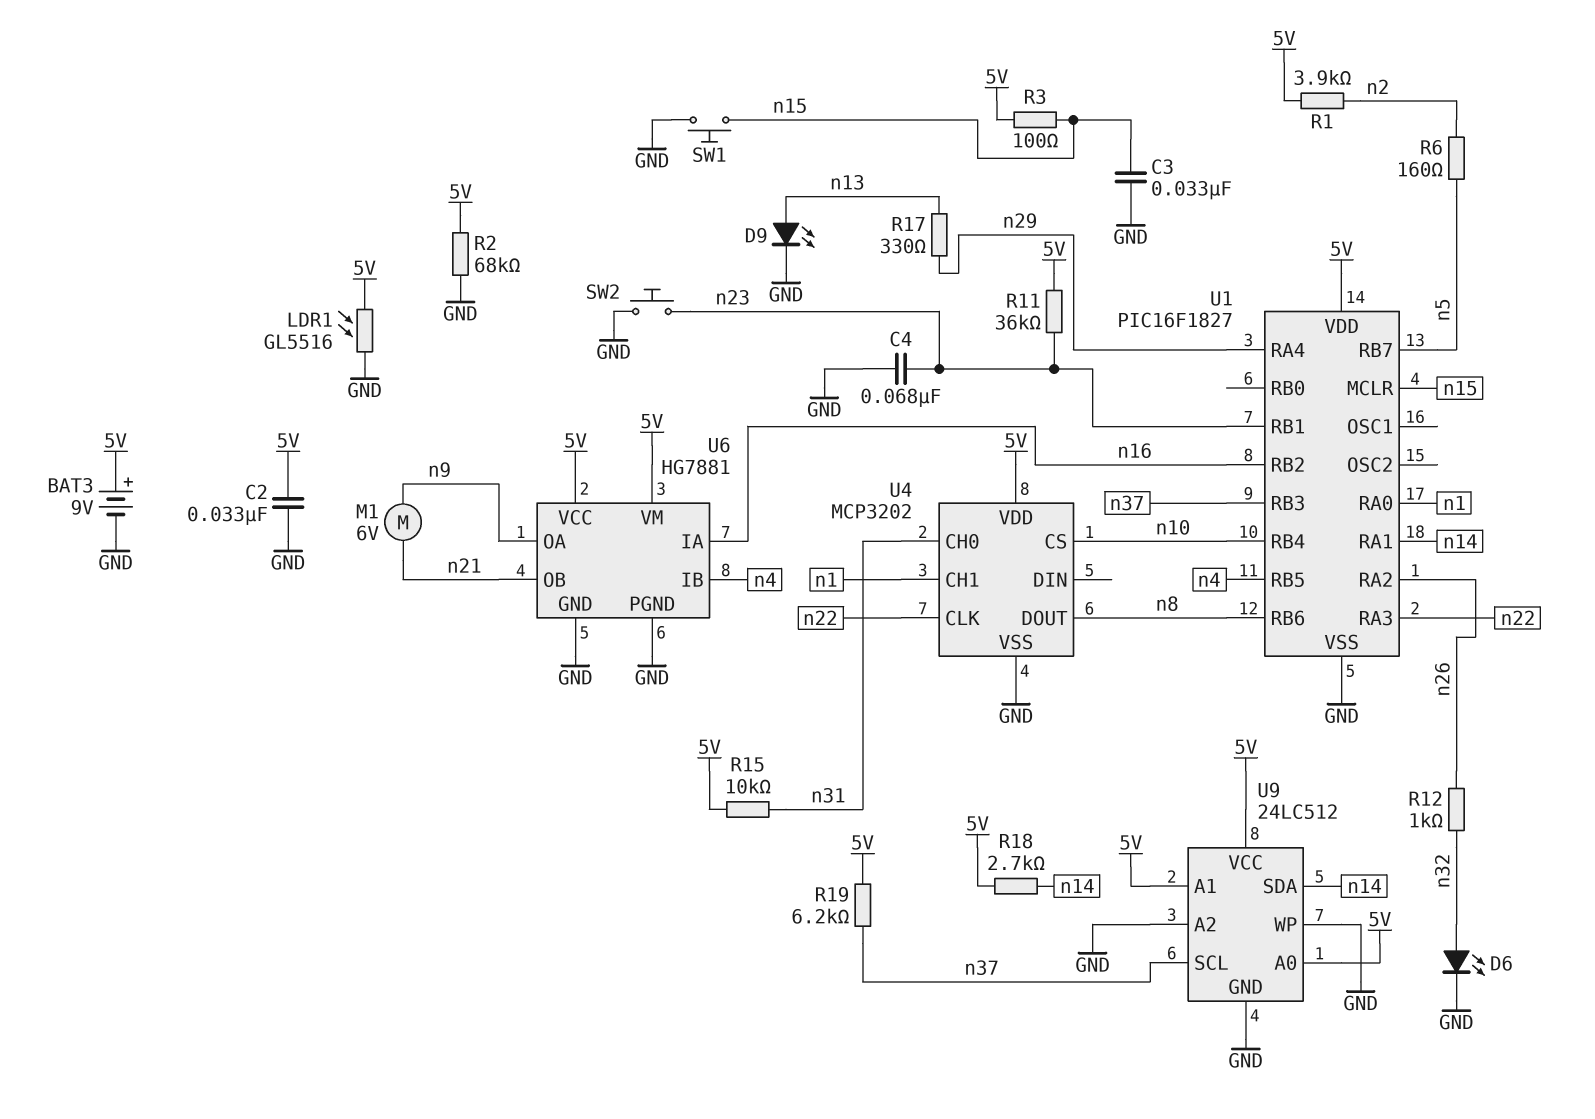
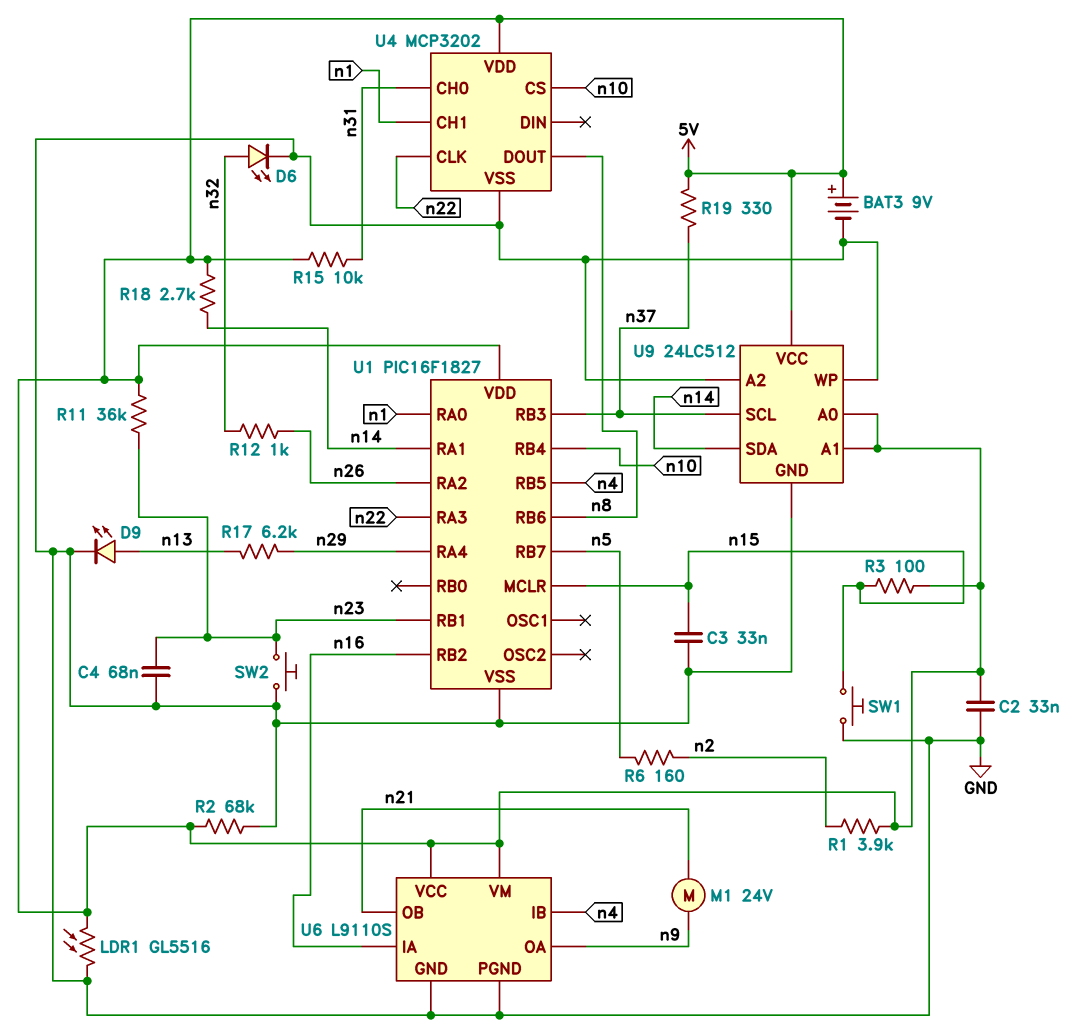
M1: motor 6V (n9, n21) -> motor 24V (n9, n21)
R17: 330 (n13, n29) -> 6.2k (n13, n29)
R19: 6.2k (5V, n37) -> 330 (5V, n37)
U6: HG7881 -> L9110S

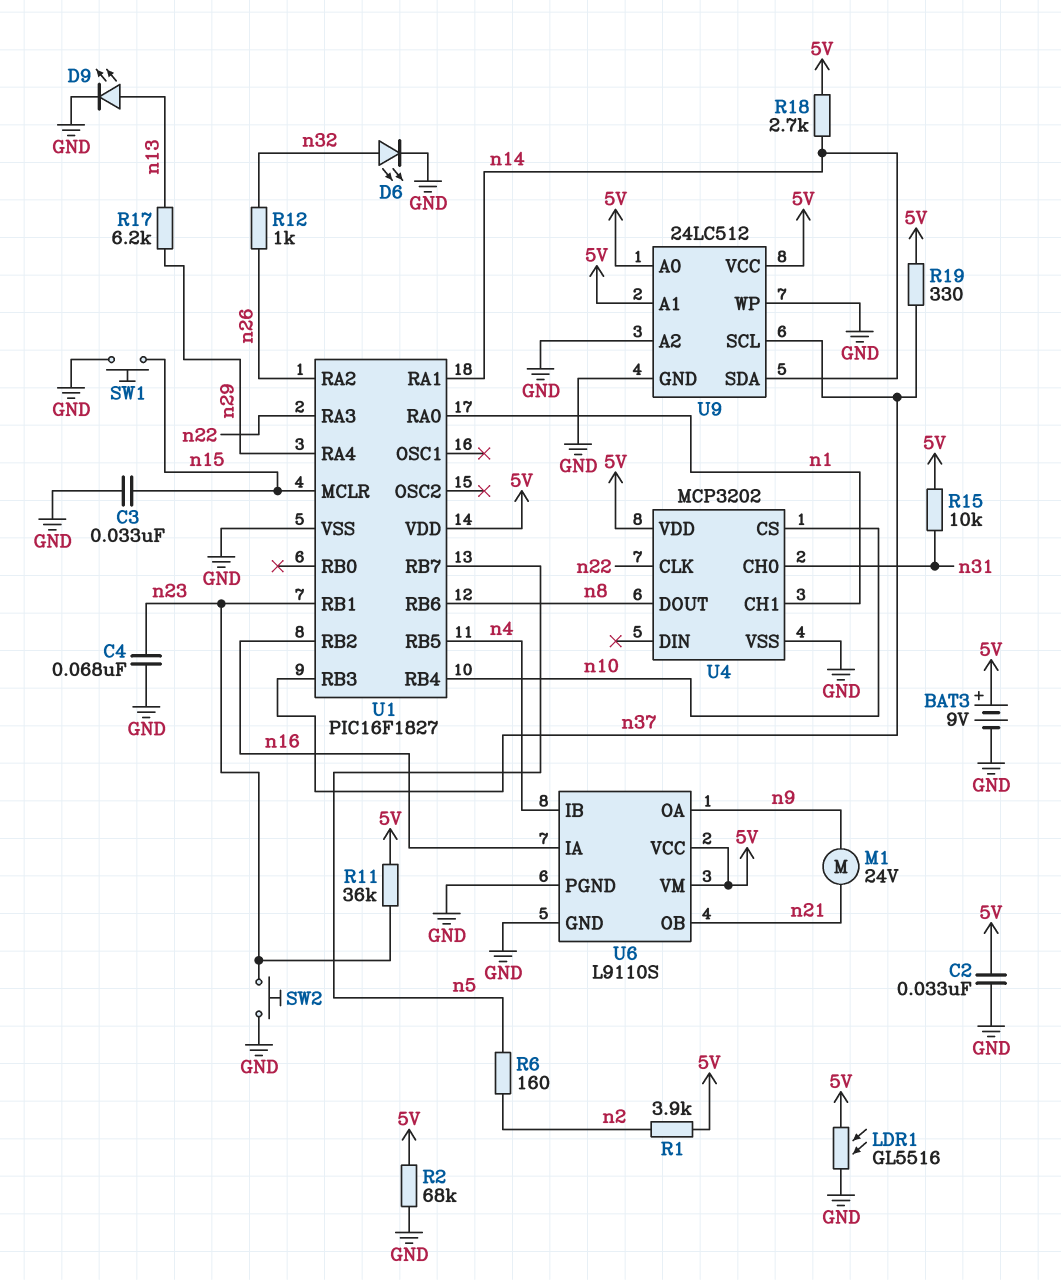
R3: 100 (5V, n15) -> none

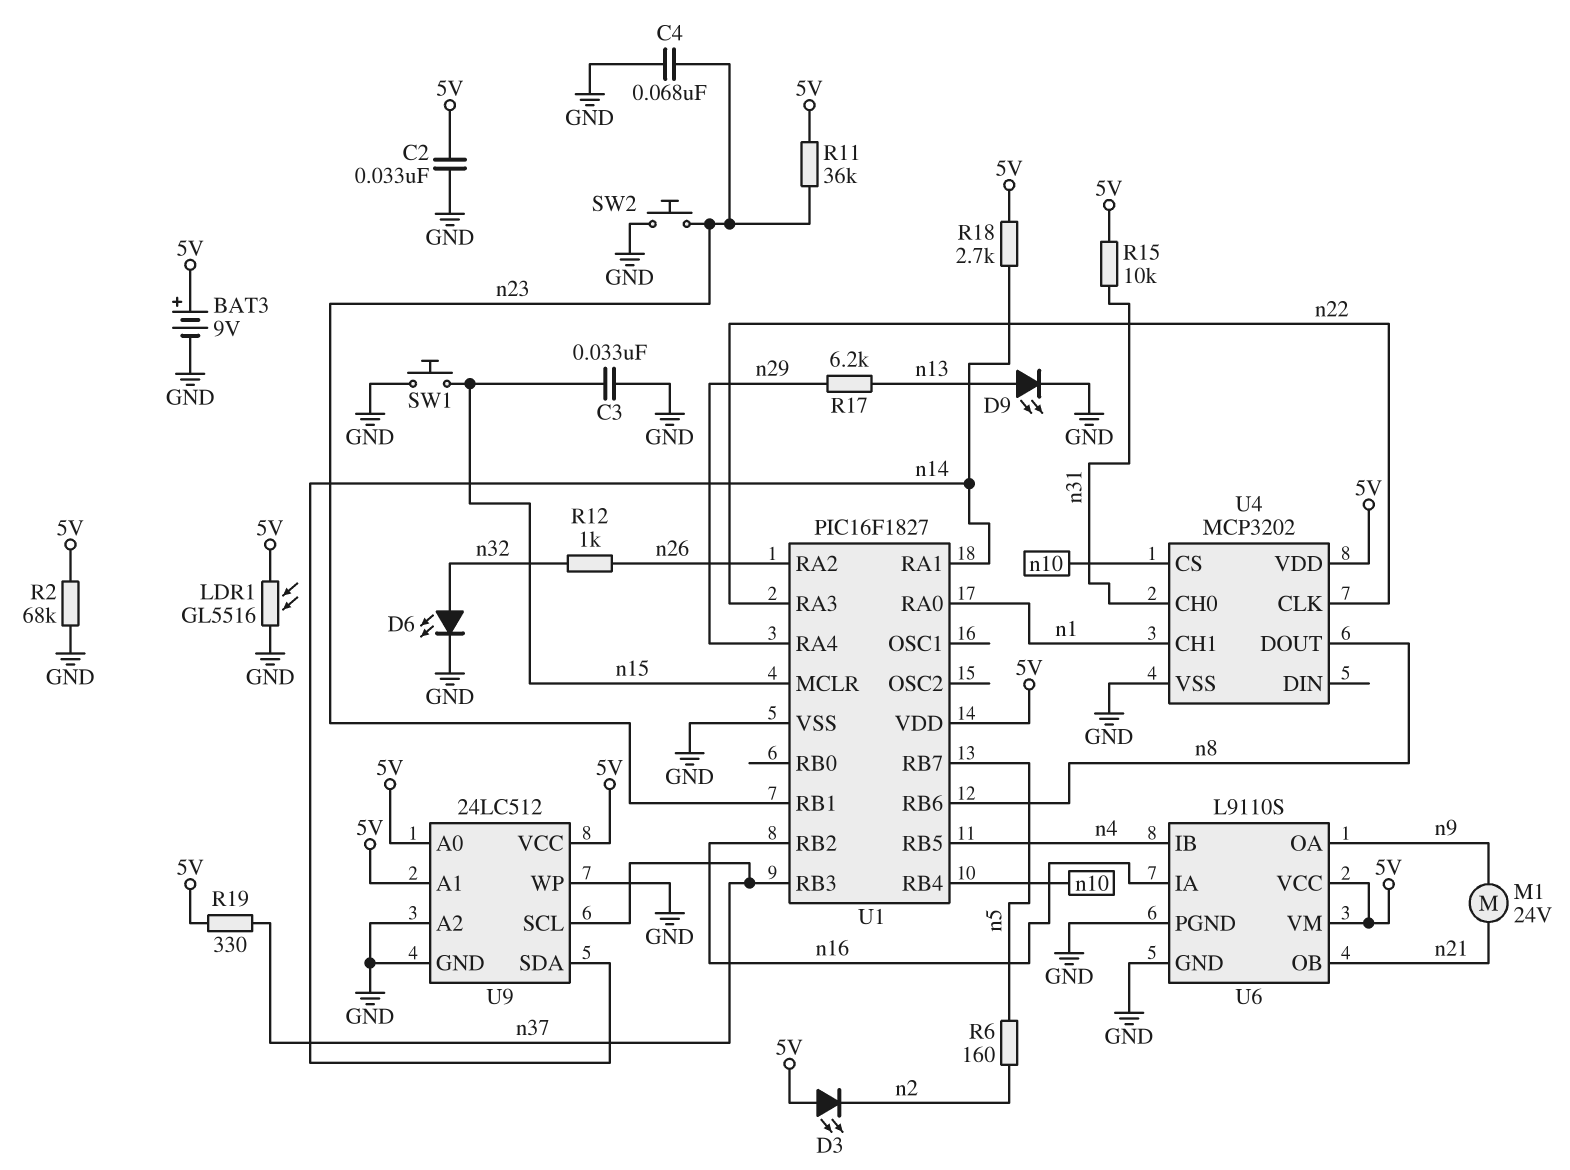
D3: none -> LED (A 5V, K n2)
R1: 3.9k (5V, n2) -> none

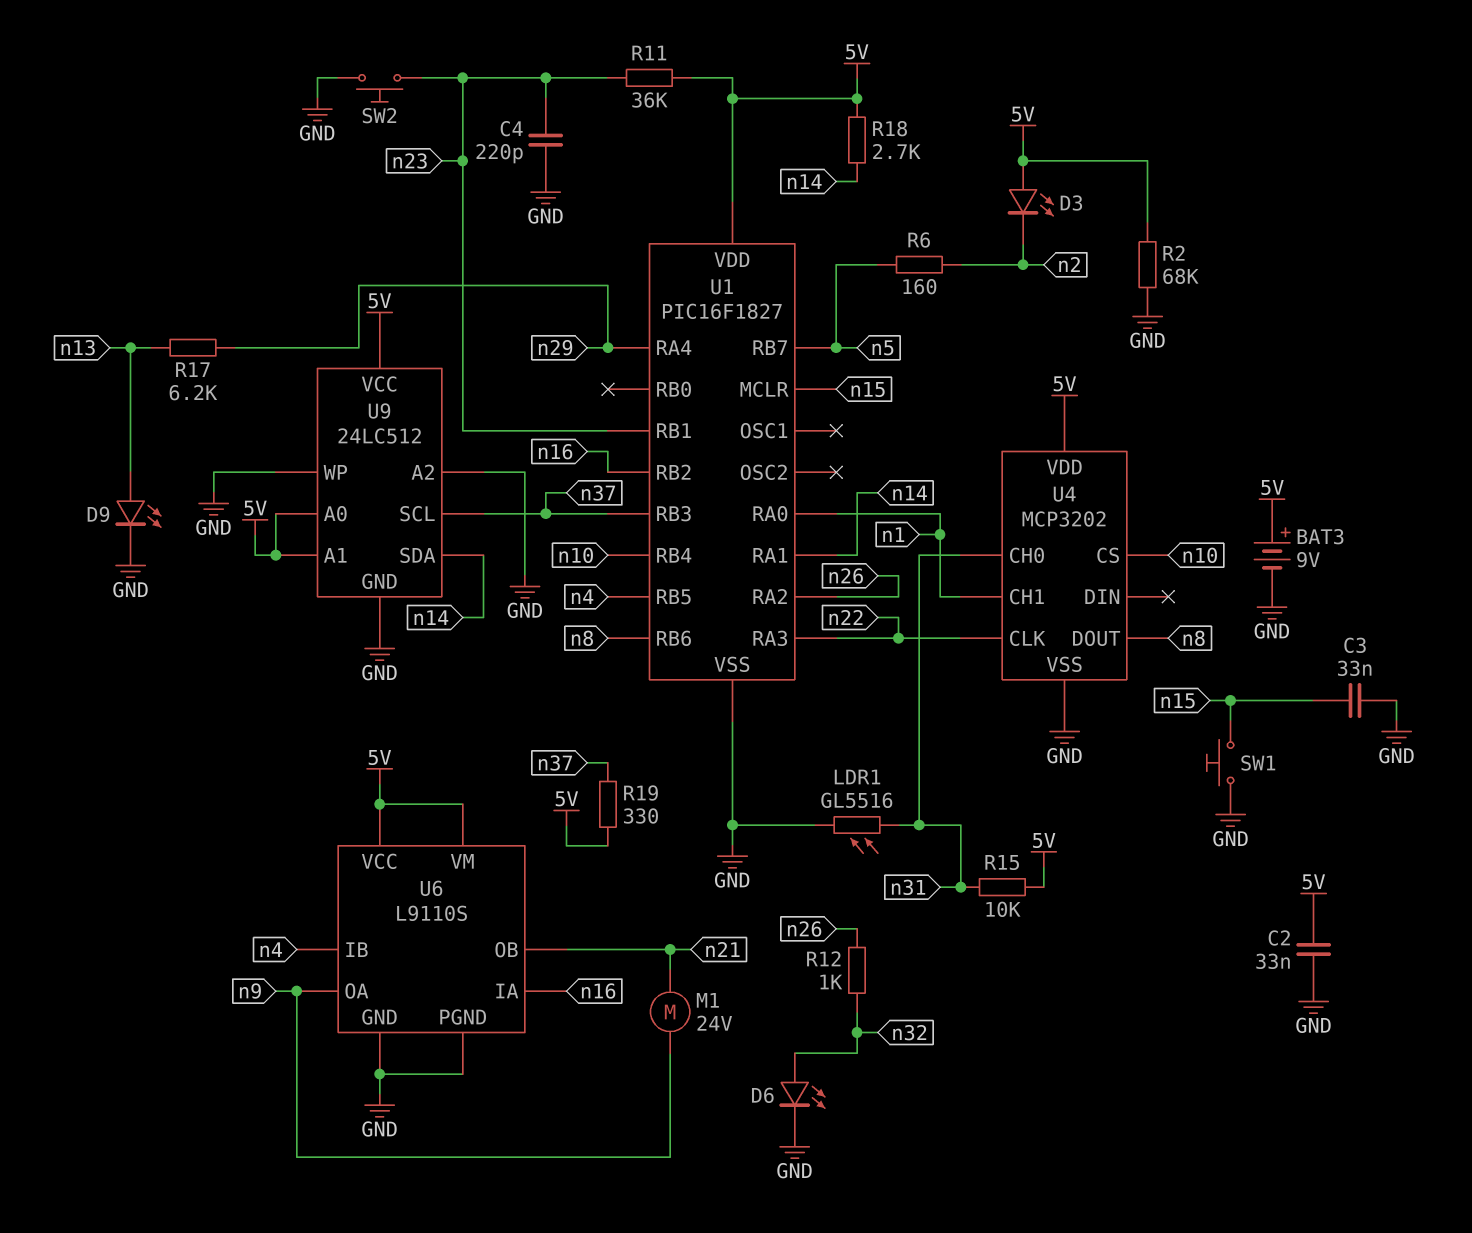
C4: 68nF (GND, n23) -> 220pF (GND, n23)
LDR1: GL5516 (5V, GND) -> GL5516 (GND, n31)

